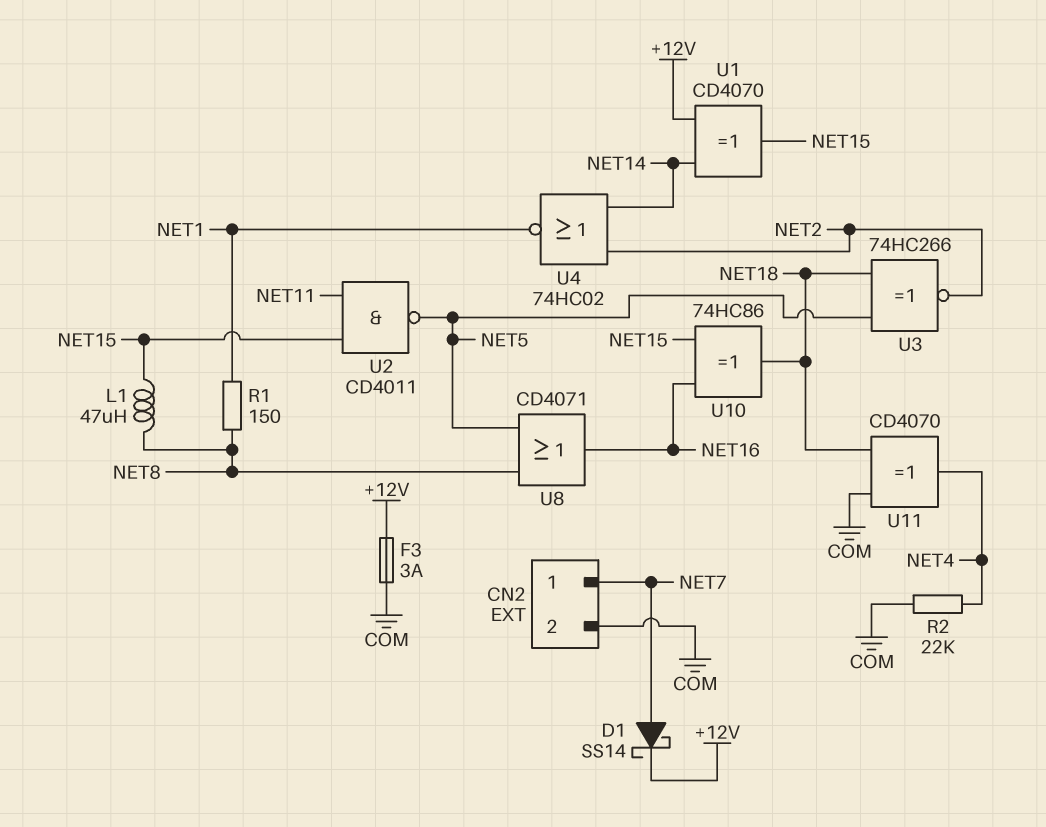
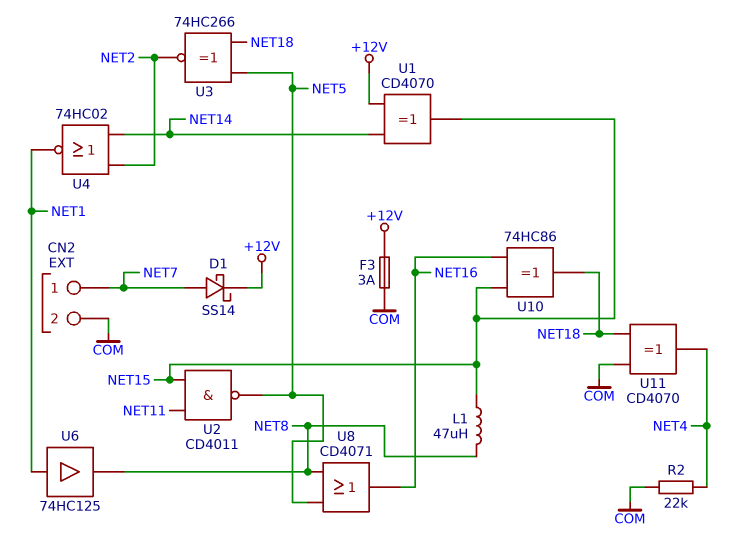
R1: 150 (NET1, NET8) -> none
U6: none -> buffer 74HC125 (in NET1, out NET8)

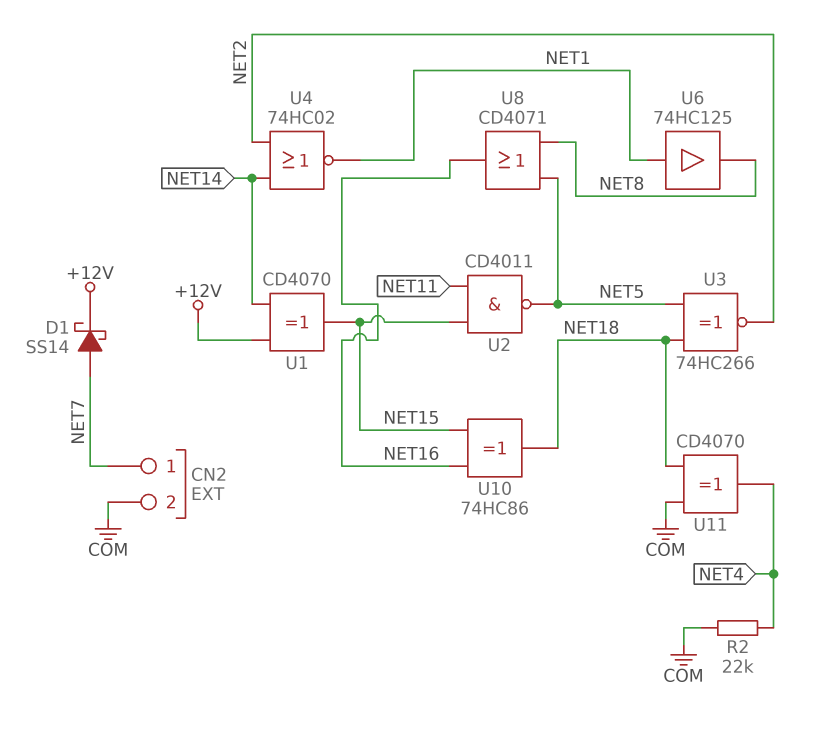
F3: 3A (+12V, COM) -> none
L1: 47uH (NET8, NET15) -> none

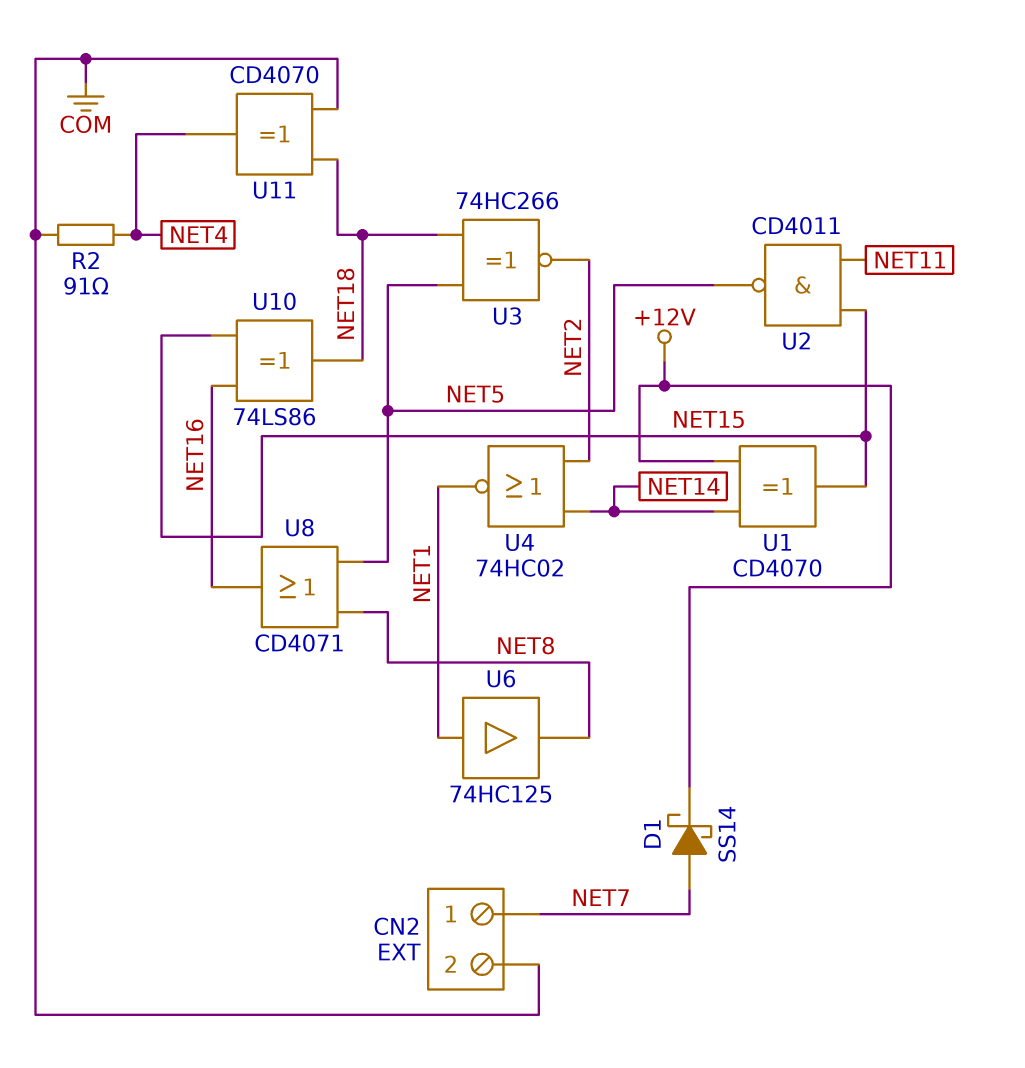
R2: 22k (COM, NET4) -> 91 (COM, NET4)
U10: XOR 74HC86 (in NET15, in NET16, out NET18) -> XOR 74LS86 (in NET15, in NET16, out NET18)

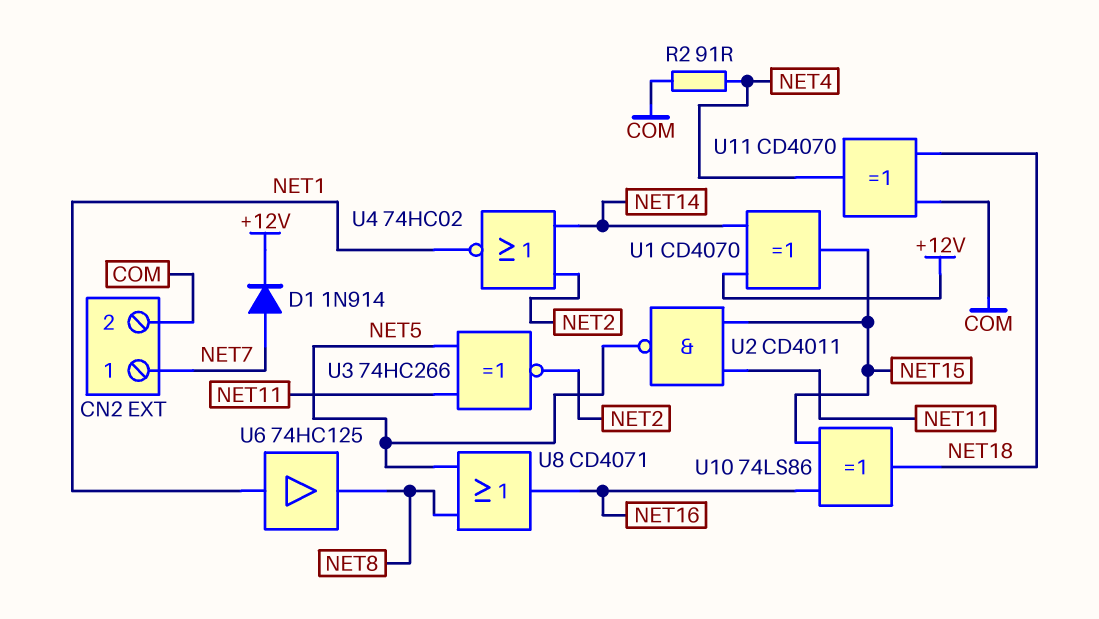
D1: schottky SS14 (A NET7, K +12V) -> diode 1N914 (A NET7, K +12V)
U3: XNOR 74HC266 (in NET5, in NET18, out NET2) -> XNOR 74HC266 (in NET5, in NET11, out NET2)

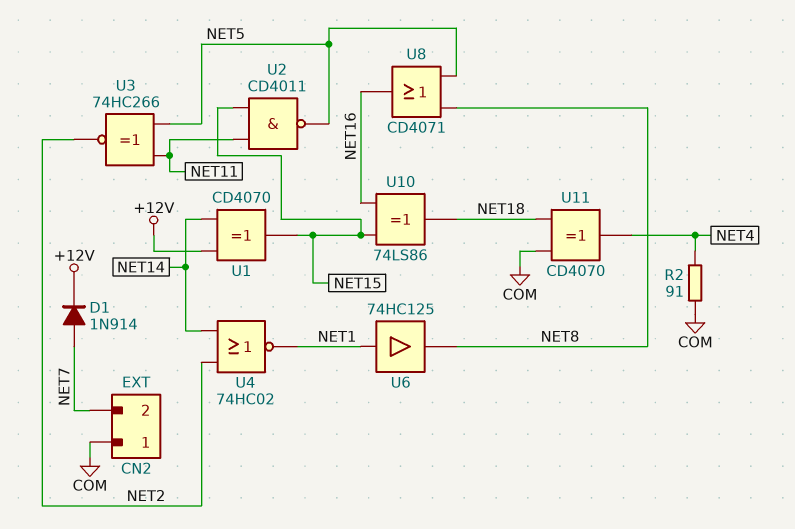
CN2 pin 1: NET7 -> COM
CN2 pin 2: COM -> NET7

